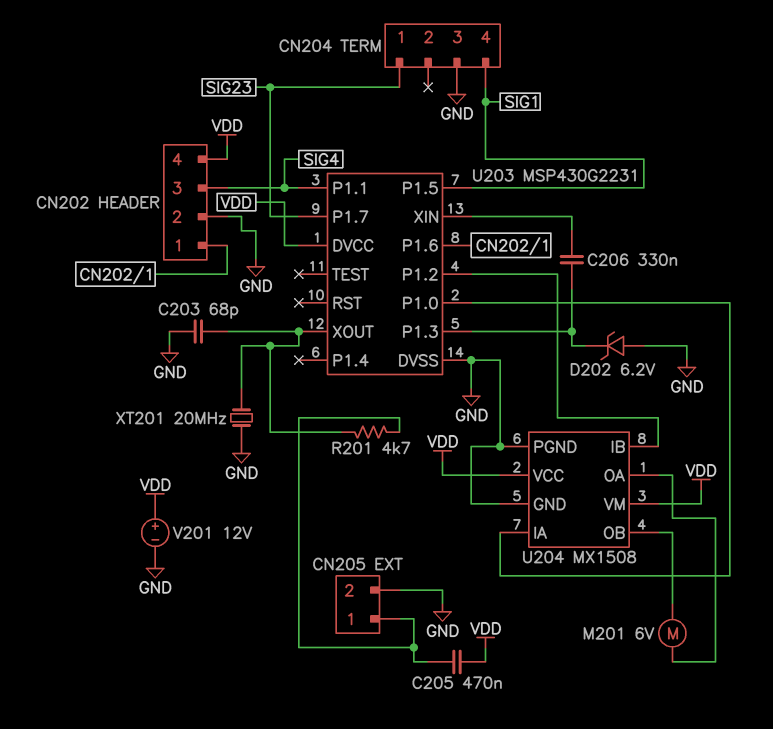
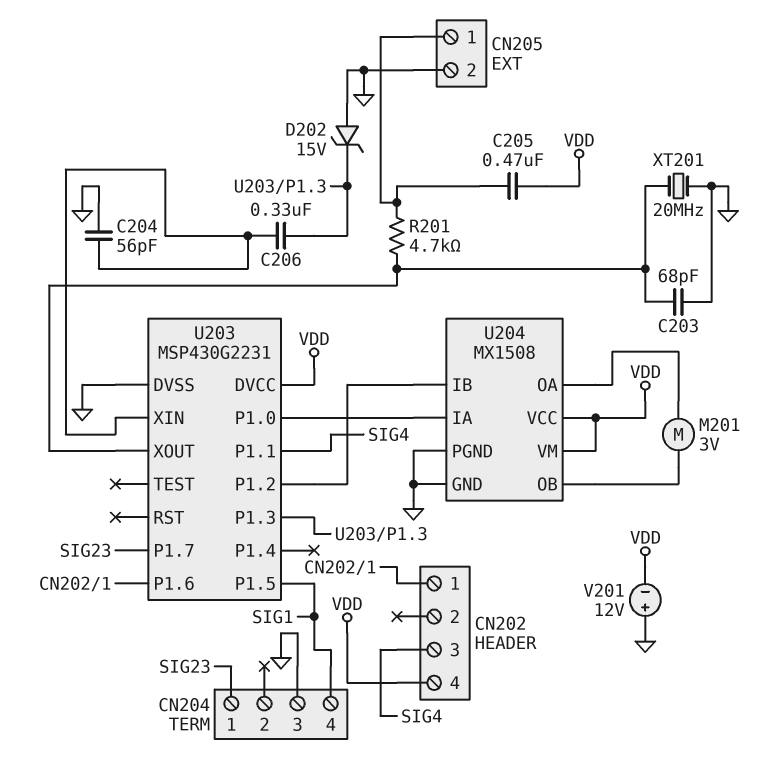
C204: none -> 56pF (GND, U203/XIN)
CN202 pin 2: GND -> none
D202: zener 6.2V (A GND, K U203/P1.3) -> zener 15V (A GND, K U203/P1.3)
M201: motor 6V (U204/OA, U204/OB) -> motor 3V (U204/OA, U204/OB)
V201: 12V (plus VDD, minus GND) -> 12V (plus GND, minus VDD)

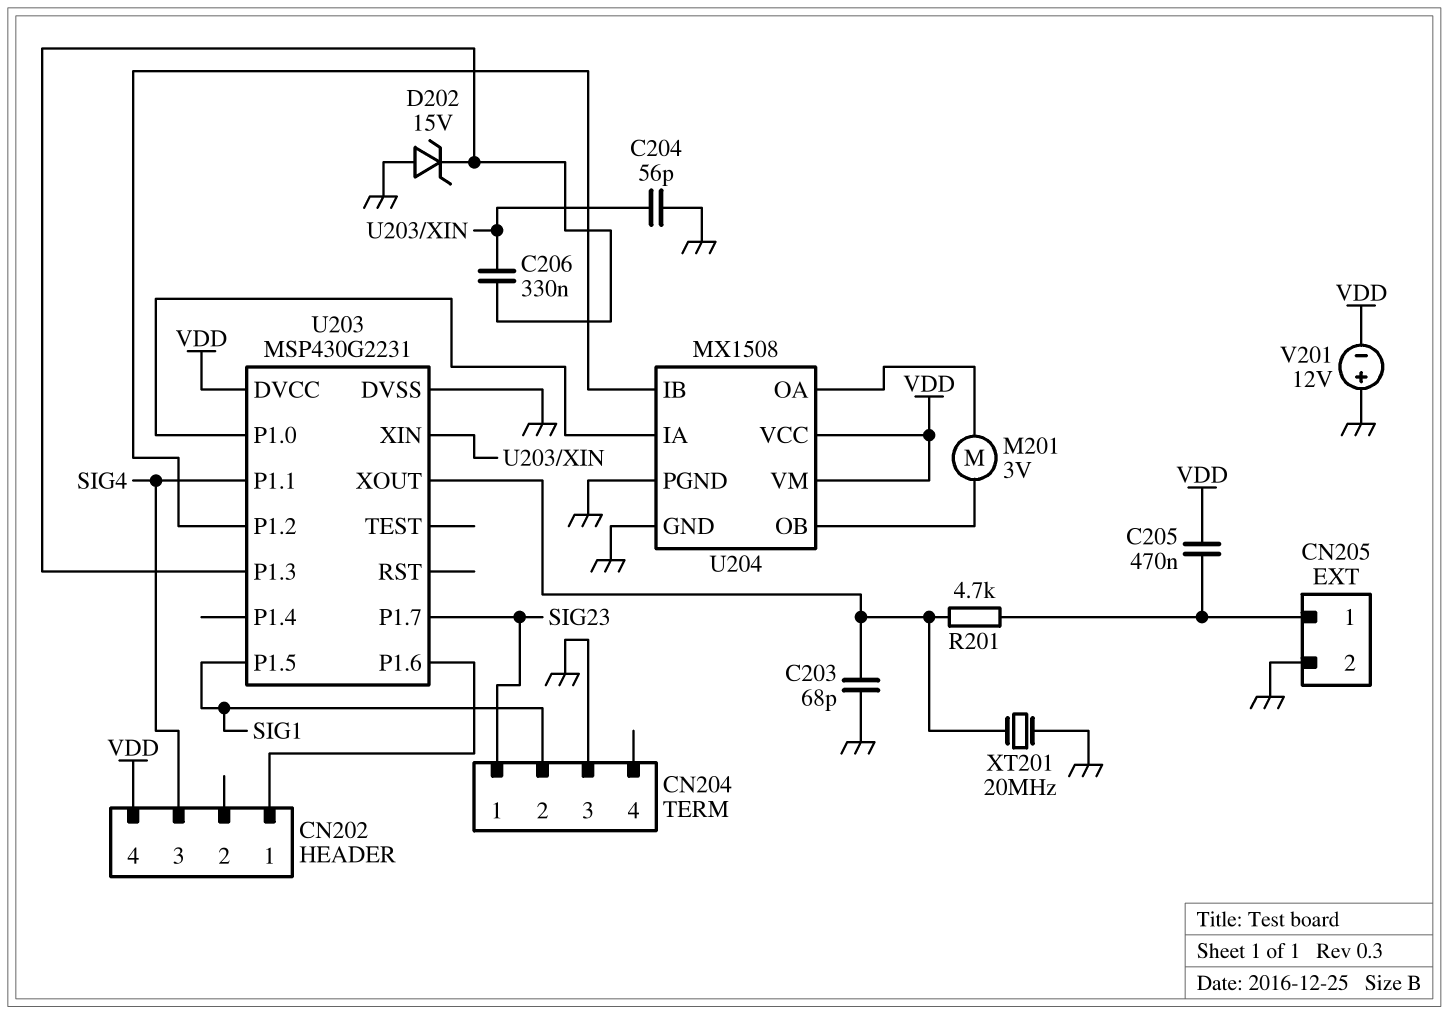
CN204 pin 2: none -> SIG1
CN204 pin 4: SIG1 -> none

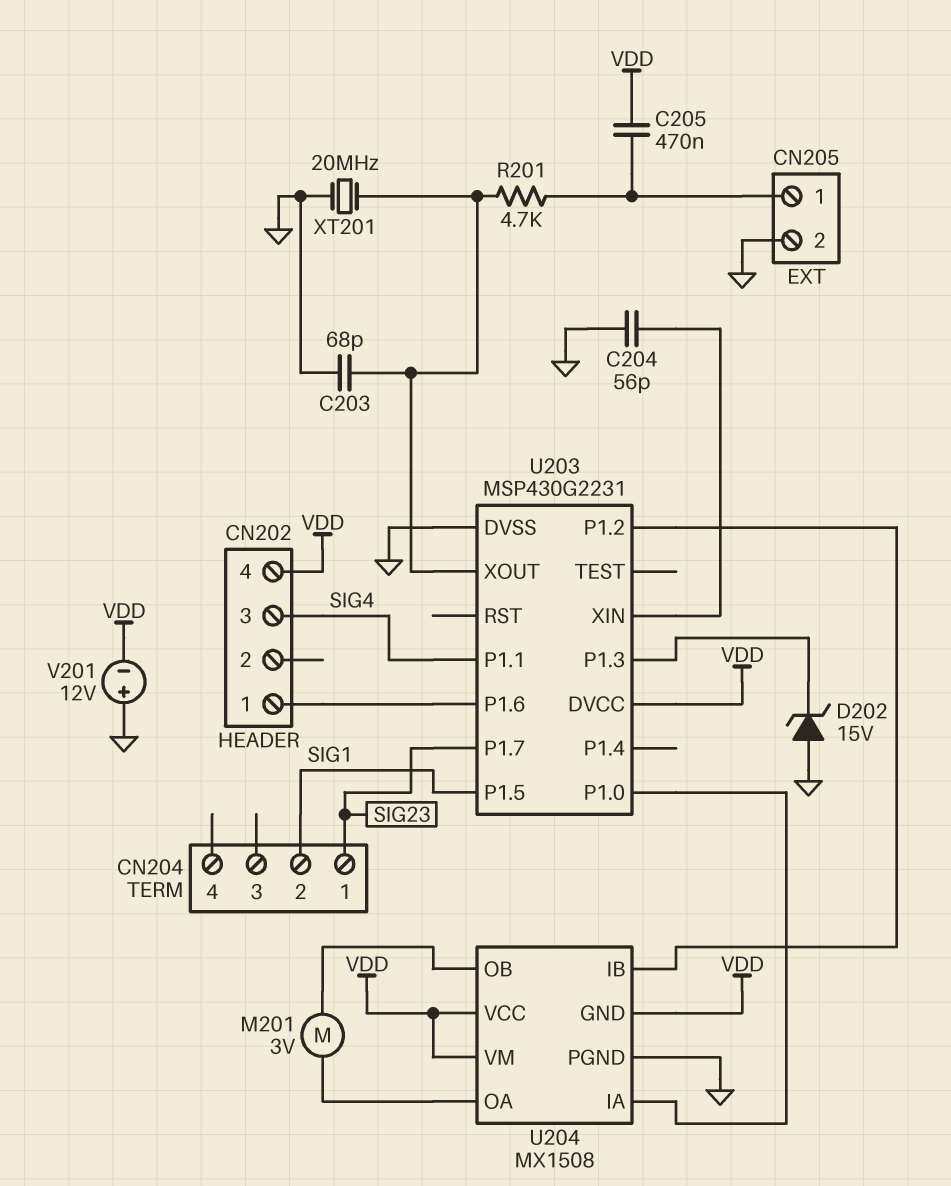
C206: 330nF (U203/P1.3, U203/XIN) -> none
CN204 pin 3: GND -> none
U204 pin GND: GND -> VDD

